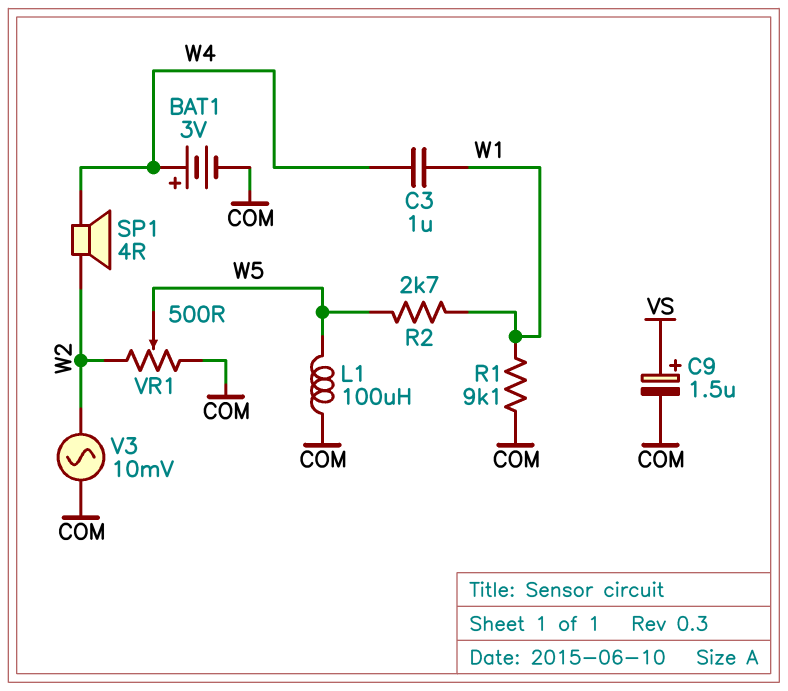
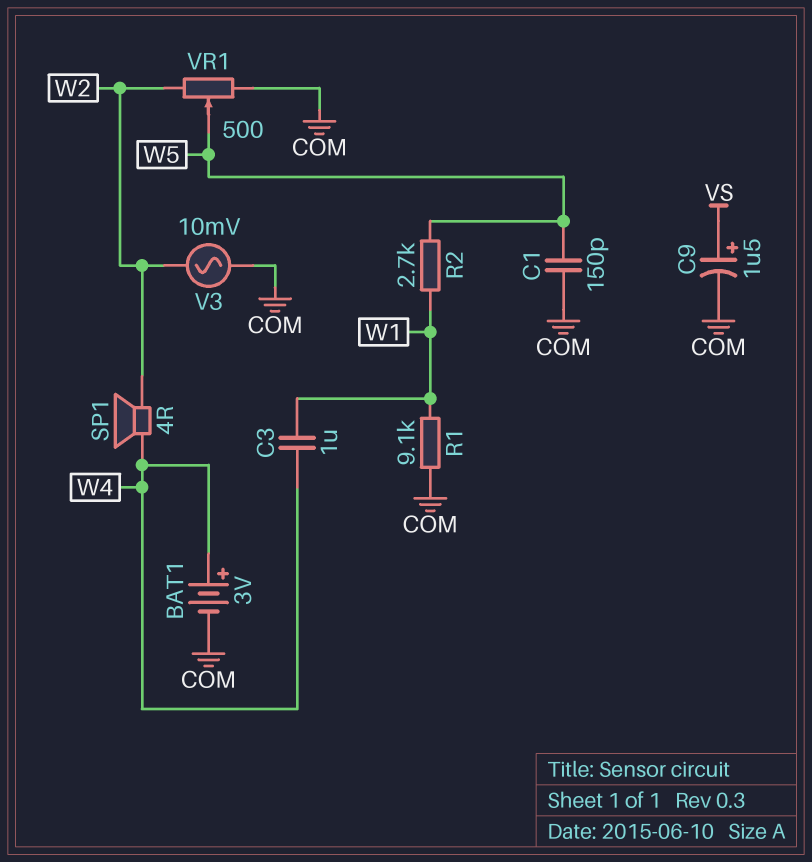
C1: none -> 150pF (COM, W5)
L1: 100uH (COM, W5) -> none

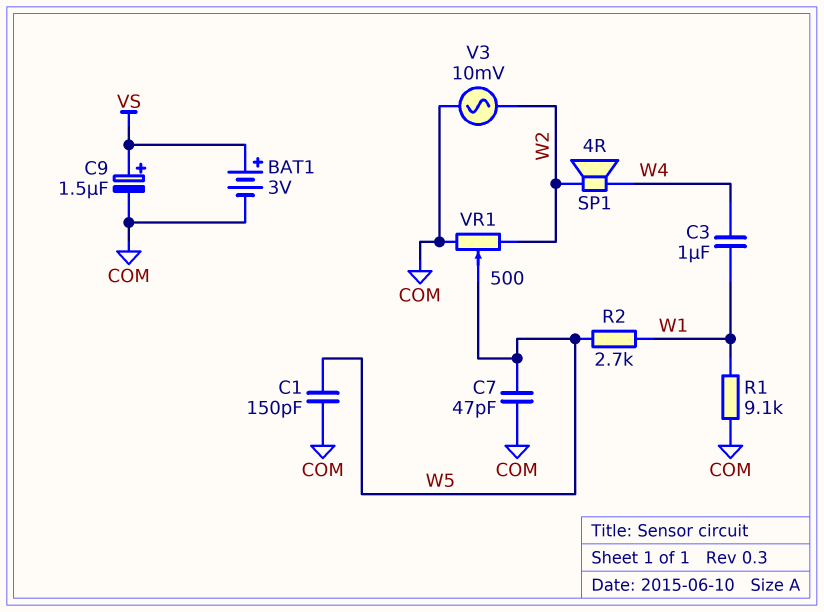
BAT1: 3V (plus W4, minus COM) -> 3V (plus VS, minus COM)
C7: none -> 47pF (COM, W5)

